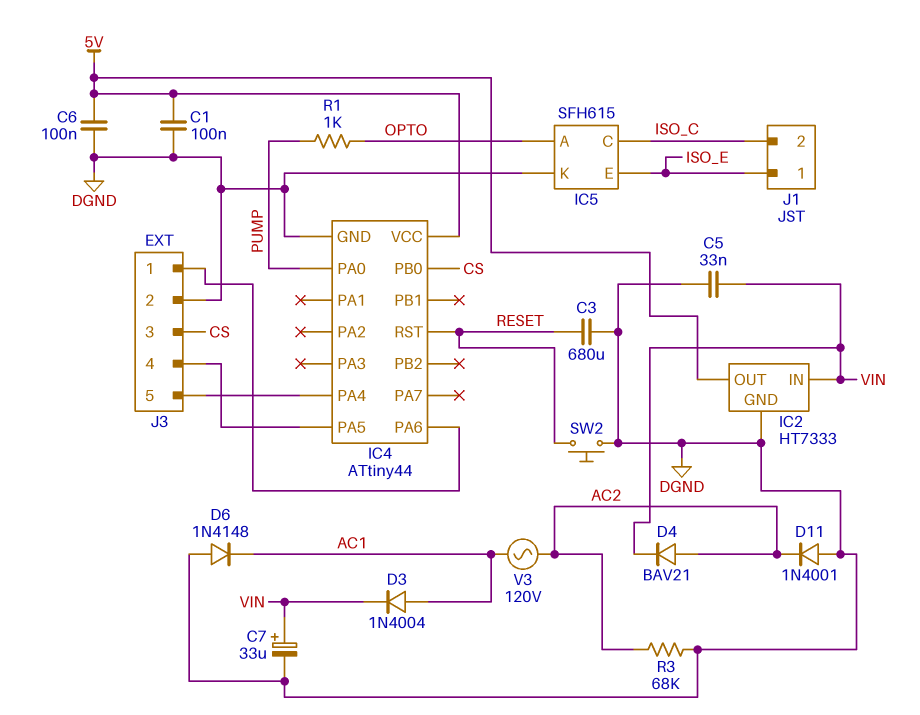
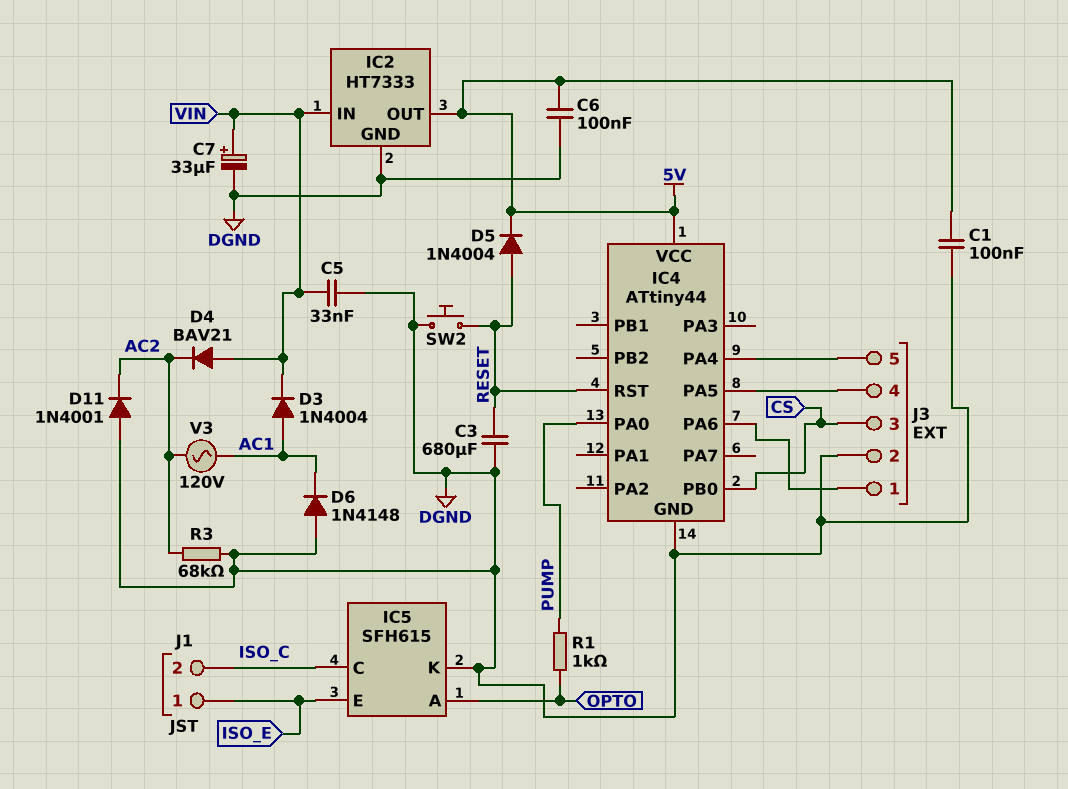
D4: diode BAV21 (A AC2, K VIN) -> diode BAV21 (A VIN, K AC2)
D5: none -> diode 1N4004 (A RESET, K 5V)

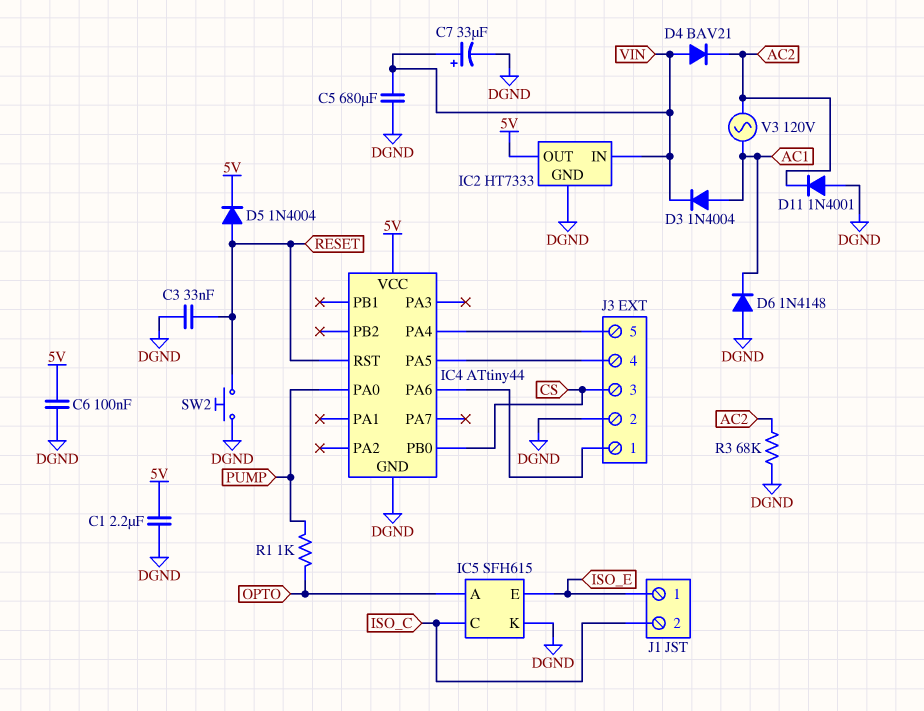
C1: 100nF (5V, DGND) -> 2.2uF (5V, DGND)
C3: 680uF (DGND, RESET) -> 33nF (DGND, RESET)
C5: 33nF (DGND, VIN) -> 680uF (DGND, VIN)

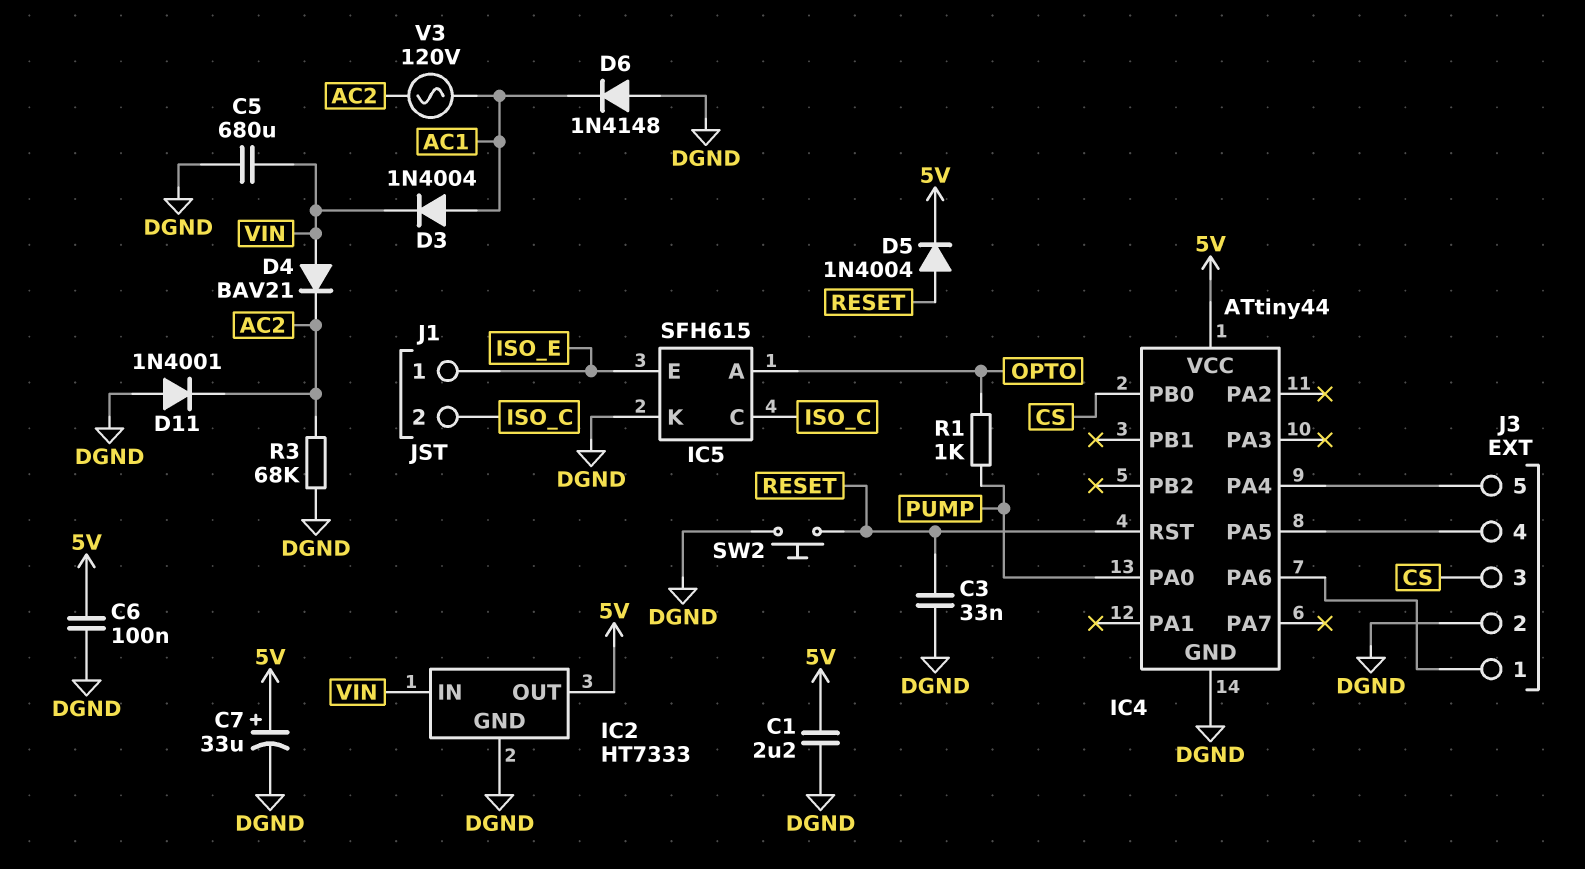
C7: 33uF (plus VIN, minus DGND) -> 33uF (plus 5V, minus DGND)

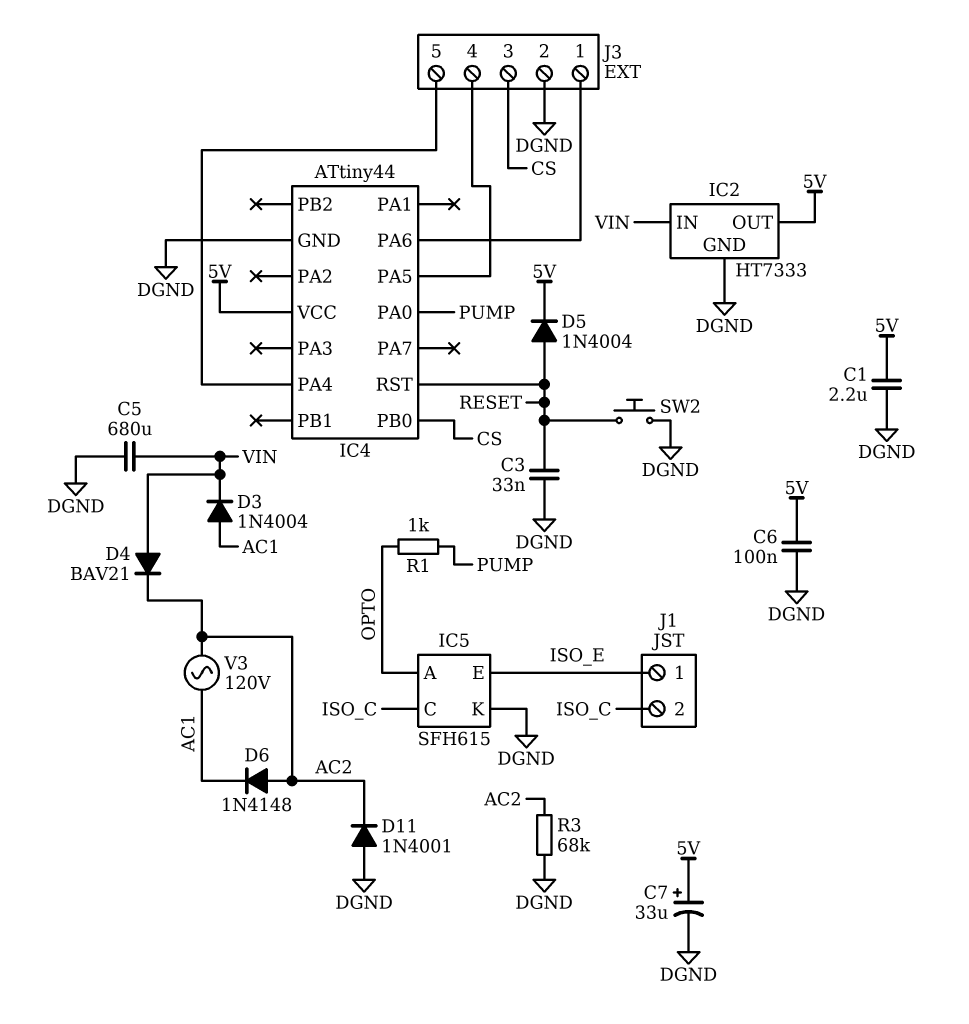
D6: diode 1N4148 (A DGND, K AC1) -> diode 1N4148 (A AC2, K AC1)

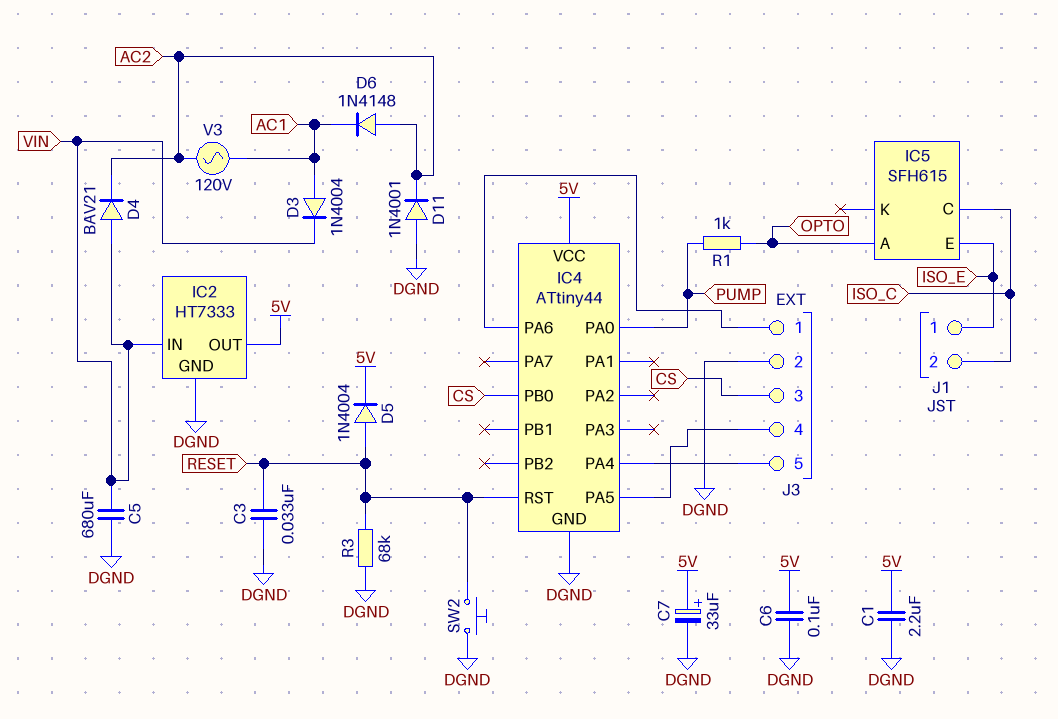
IC5 pin K: DGND -> none
R3: 68k (AC2, DGND) -> 68k (DGND, RESET)

